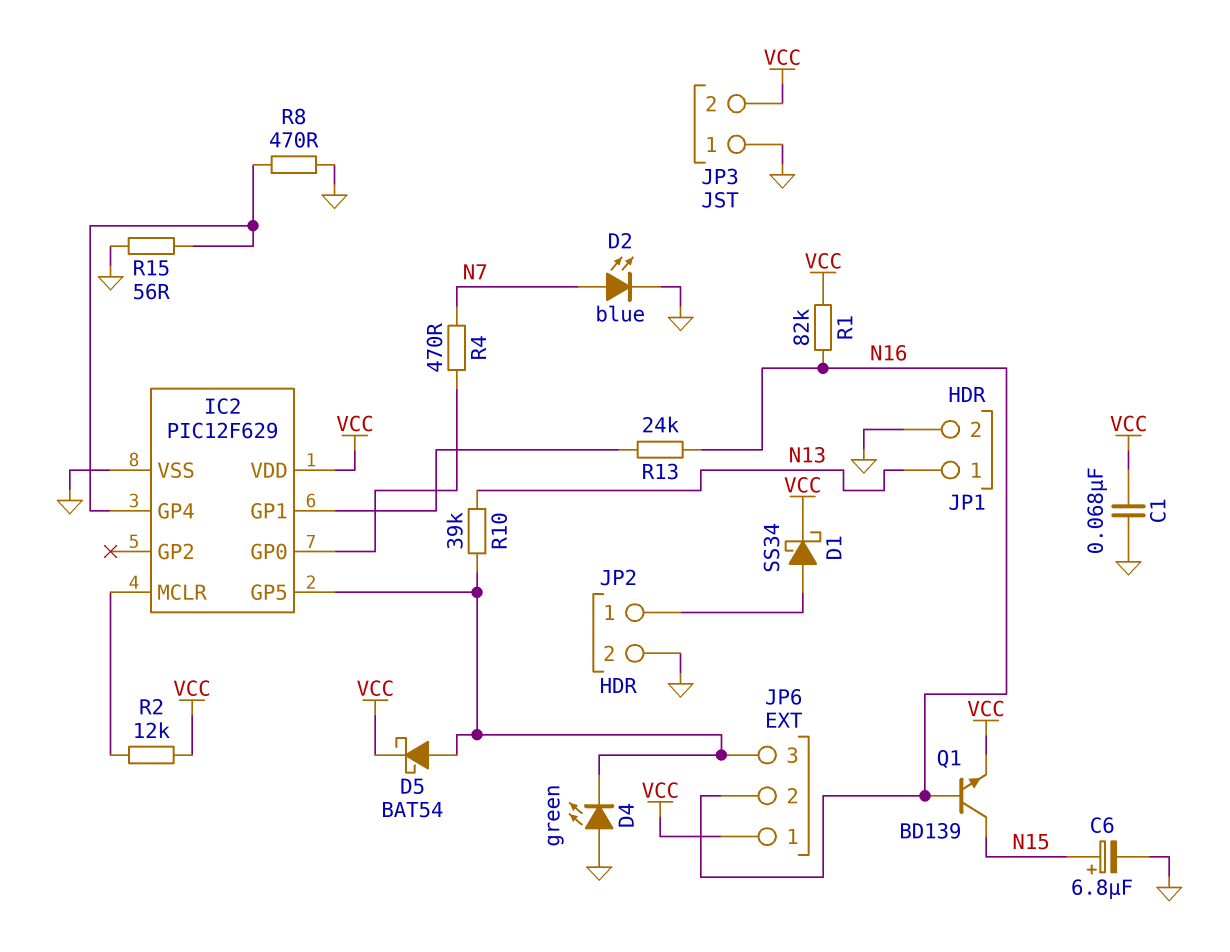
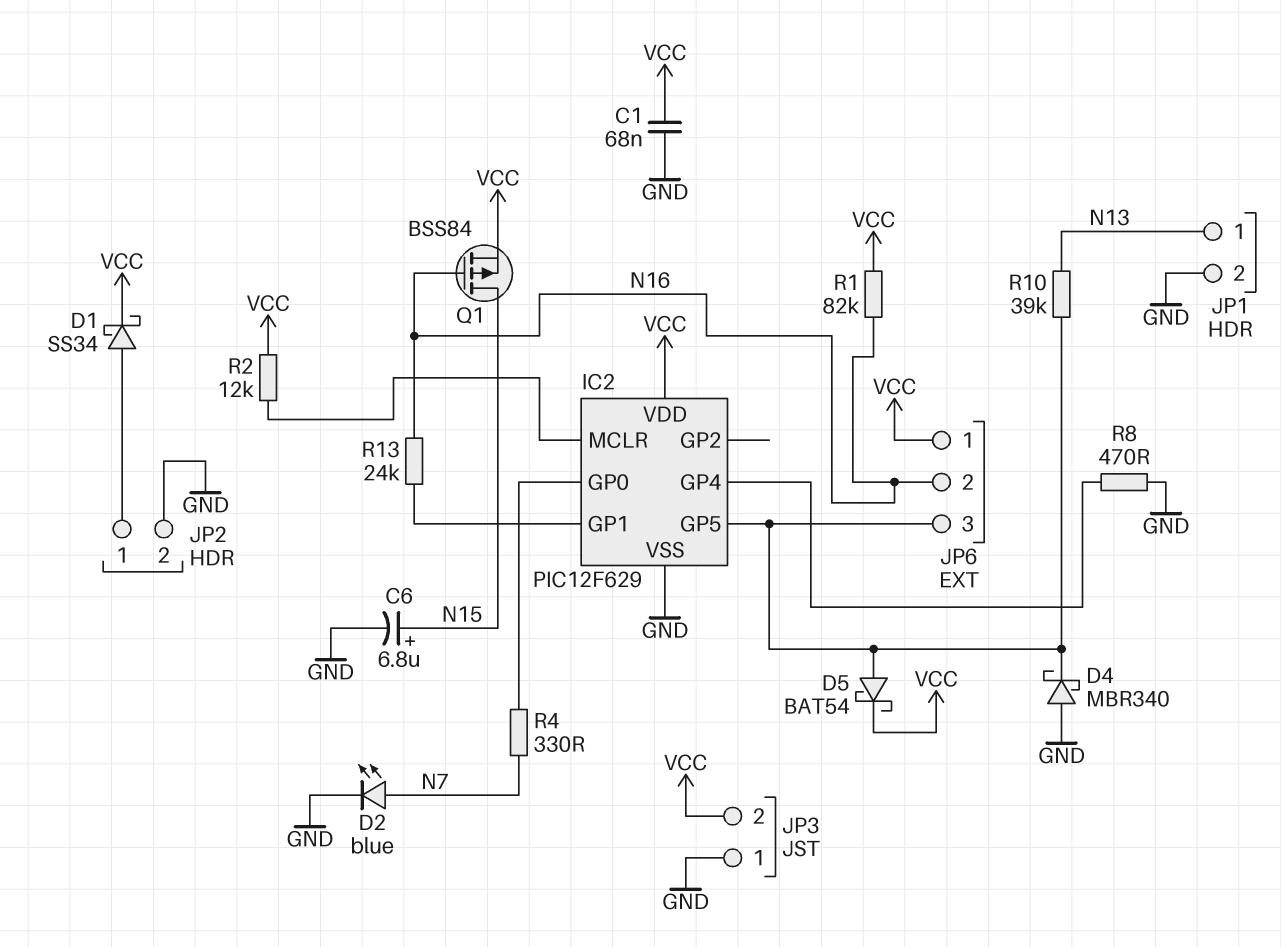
D4: LED green (A GND, K IC2/GP5) -> schottky MBR340 (A GND, K IC2/GP5)
Q1: NPN BD139 (B N16, C N15, E VCC) -> PMOS BSS84 (G N16, D N15, S VCC)
R4: 470 (IC2/GP0, N7) -> 330 (IC2/GP0, N7)
R15: 56 (GND, IC2/GP4) -> none

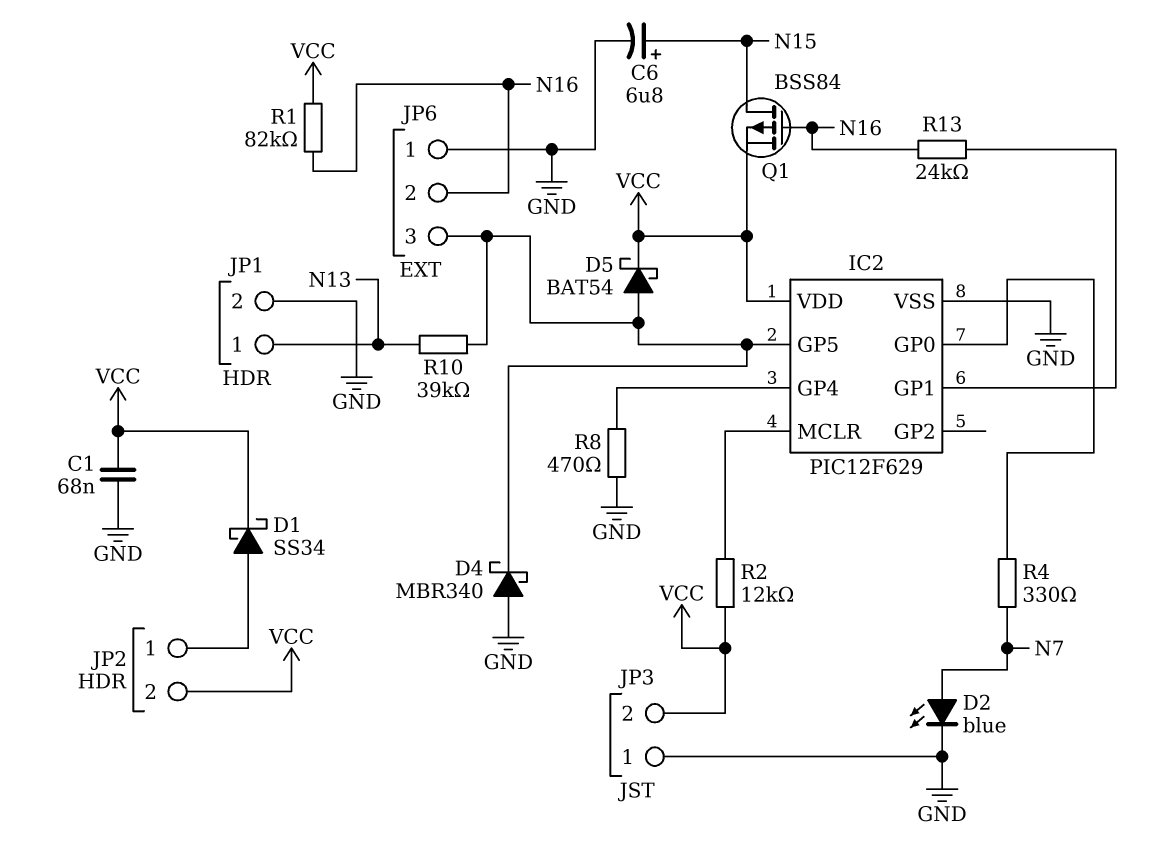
JP2 pin 2: GND -> VCC
JP6 pin 1: VCC -> GND

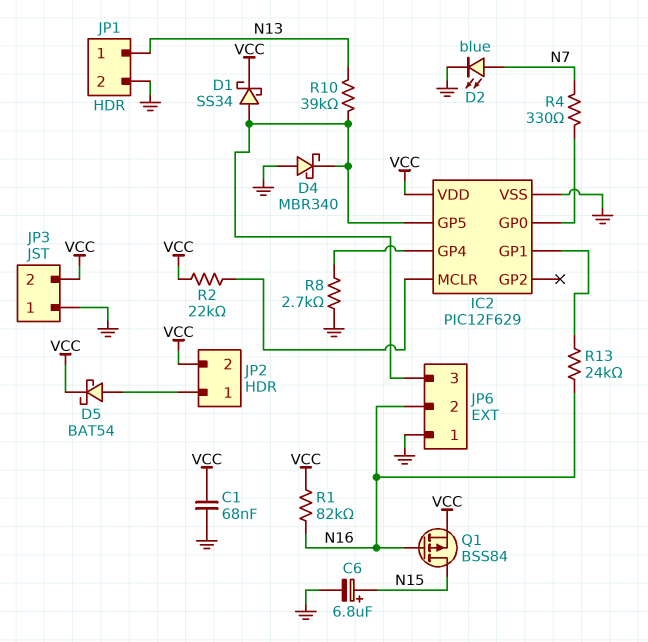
D1: schottky SS34 (A JP2/1, K VCC) -> schottky SS34 (A IC2/GP5, K VCC)
D5: schottky BAT54 (A IC2/GP5, K VCC) -> schottky BAT54 (A JP2/1, K VCC)
R2: 12k (IC2/MCLR, VCC) -> 22k (IC2/MCLR, VCC)
R8: 470 (GND, IC2/GP4) -> 2.7k (GND, IC2/GP4)

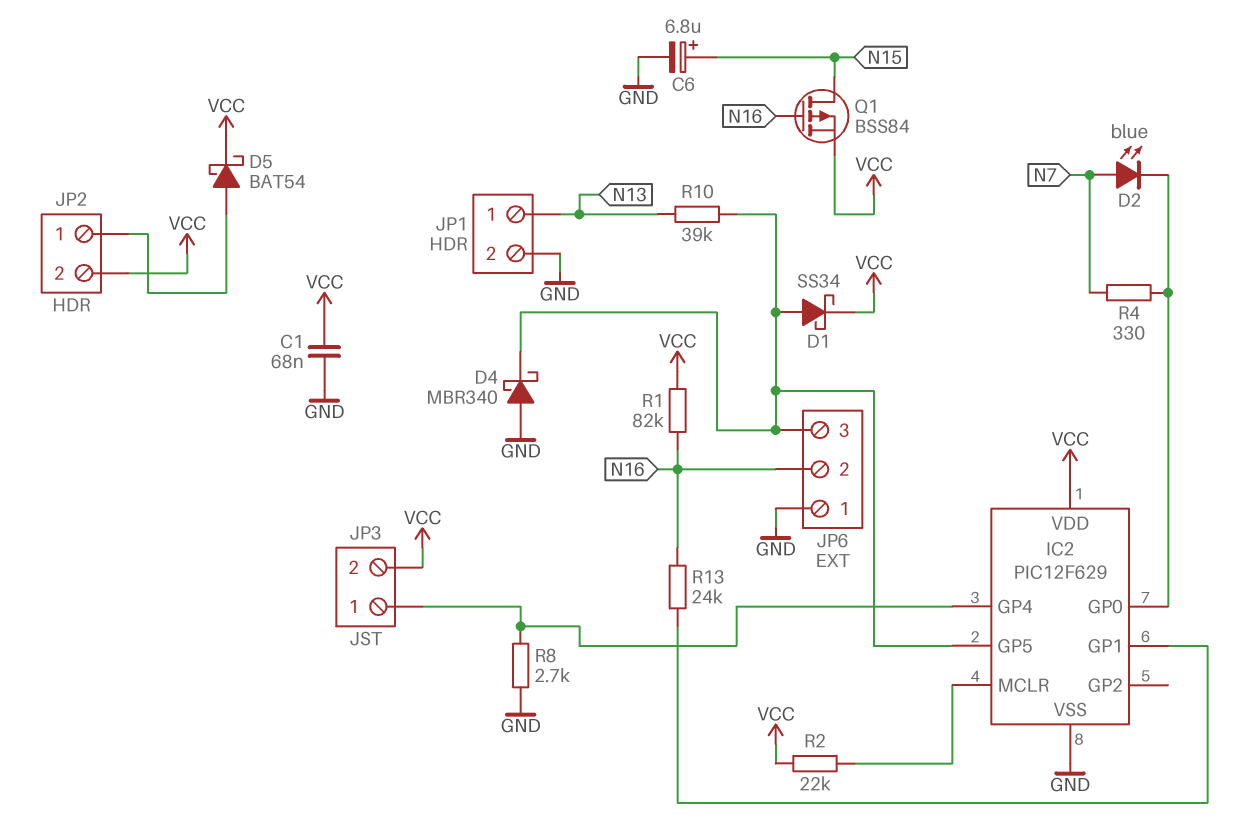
D2: LED blue (A N7, K GND) -> LED blue (A N7, K IC2/GP0)
JP3 pin 1: GND -> IC2/GP4

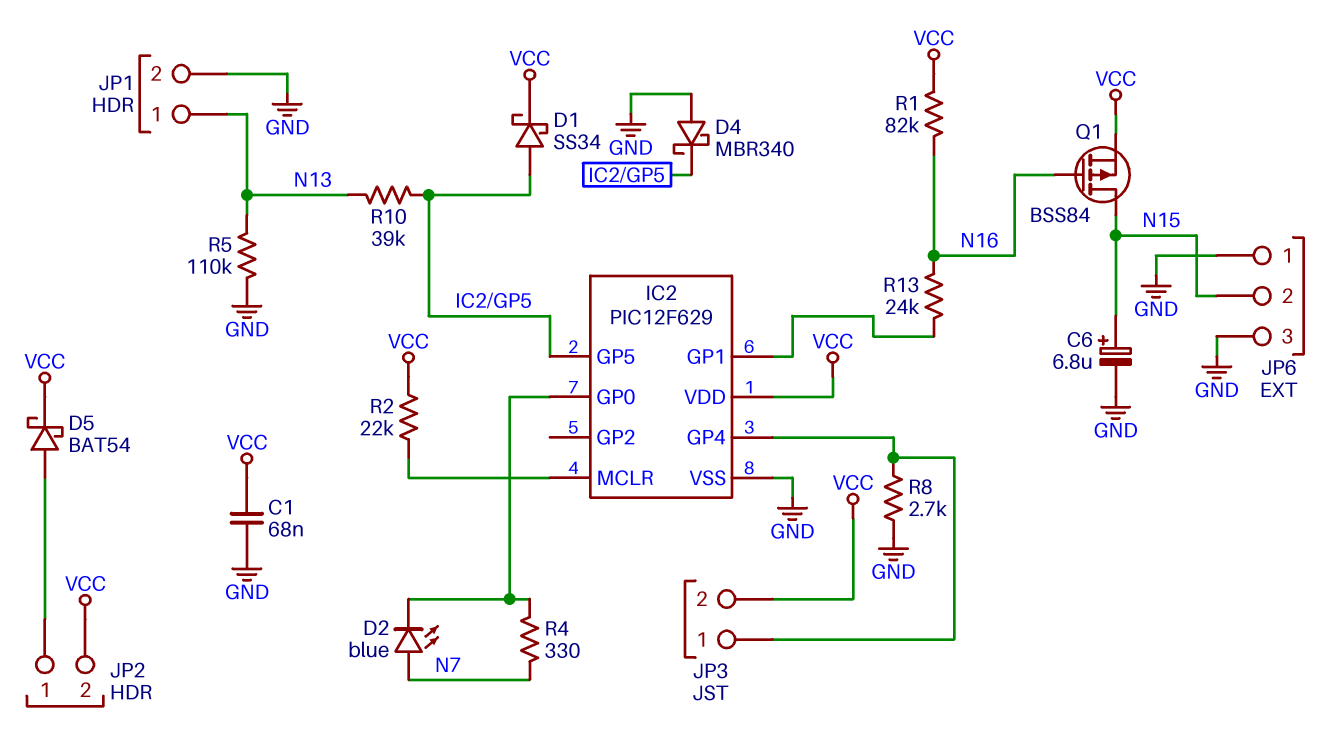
JP6 pin 2: N16 -> N15
JP6 pin 3: IC2/GP5 -> GND
R5: none -> 110k (GND, N13)

